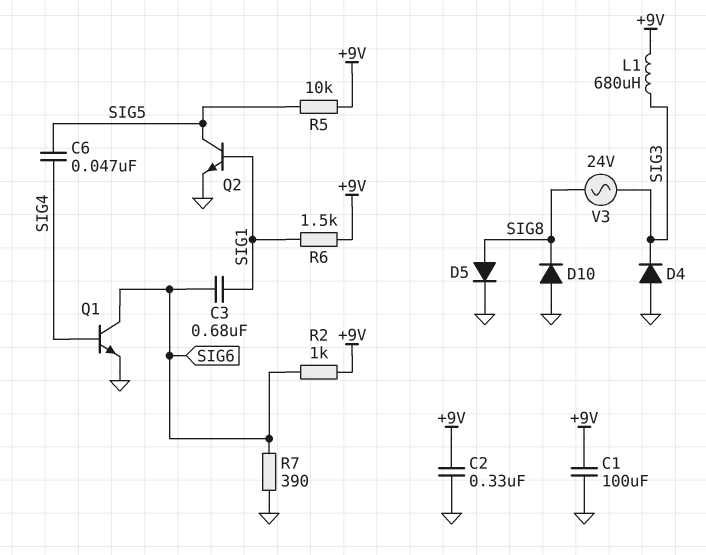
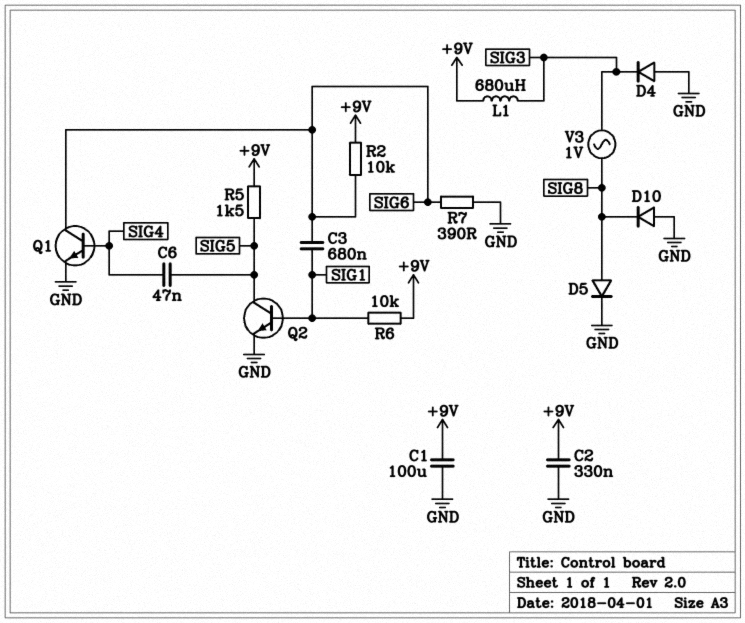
R2: 1k (+9V, SIG6) -> 10k (+9V, SIG6)
R5: 10k (+9V, SIG5) -> 1.5k (+9V, SIG5)
R6: 1.5k (+9V, SIG1) -> 10k (+9V, SIG1)
V3: AC 24V (SIG3, SIG8) -> AC 1V (SIG3, SIG8)

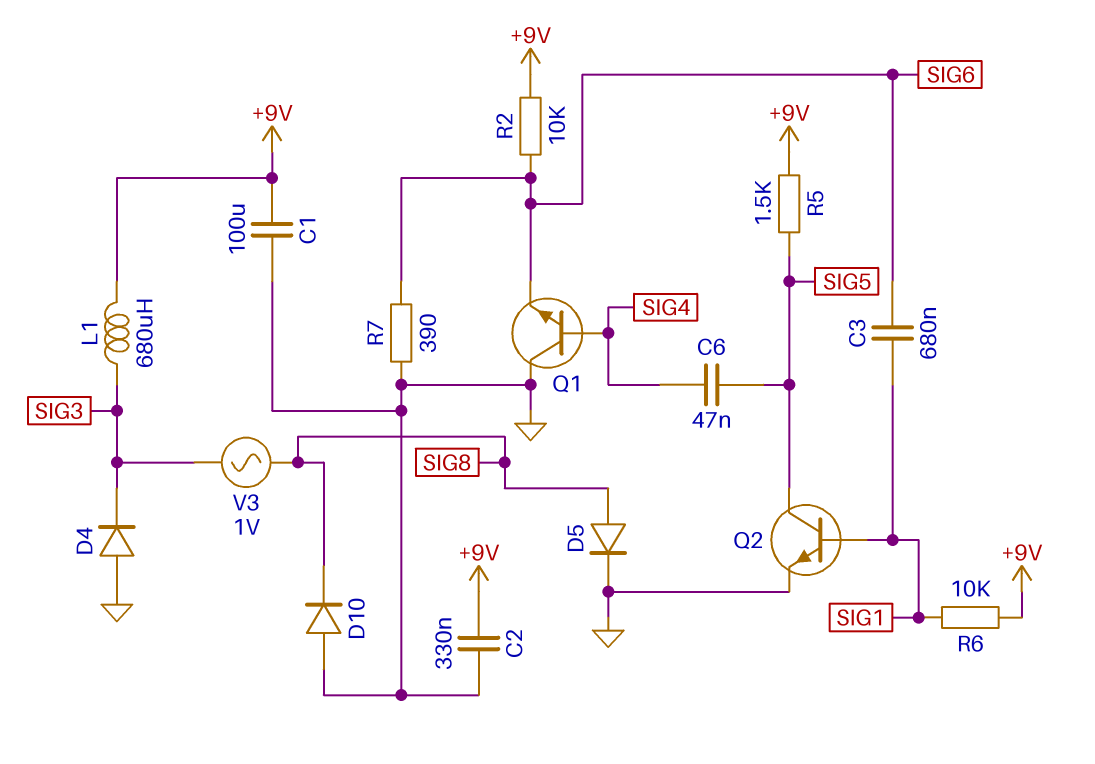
Q1: NPN (B SIG4, C SIG6, E GND) -> NPN (B SIG4, C GND, E SIG6)

